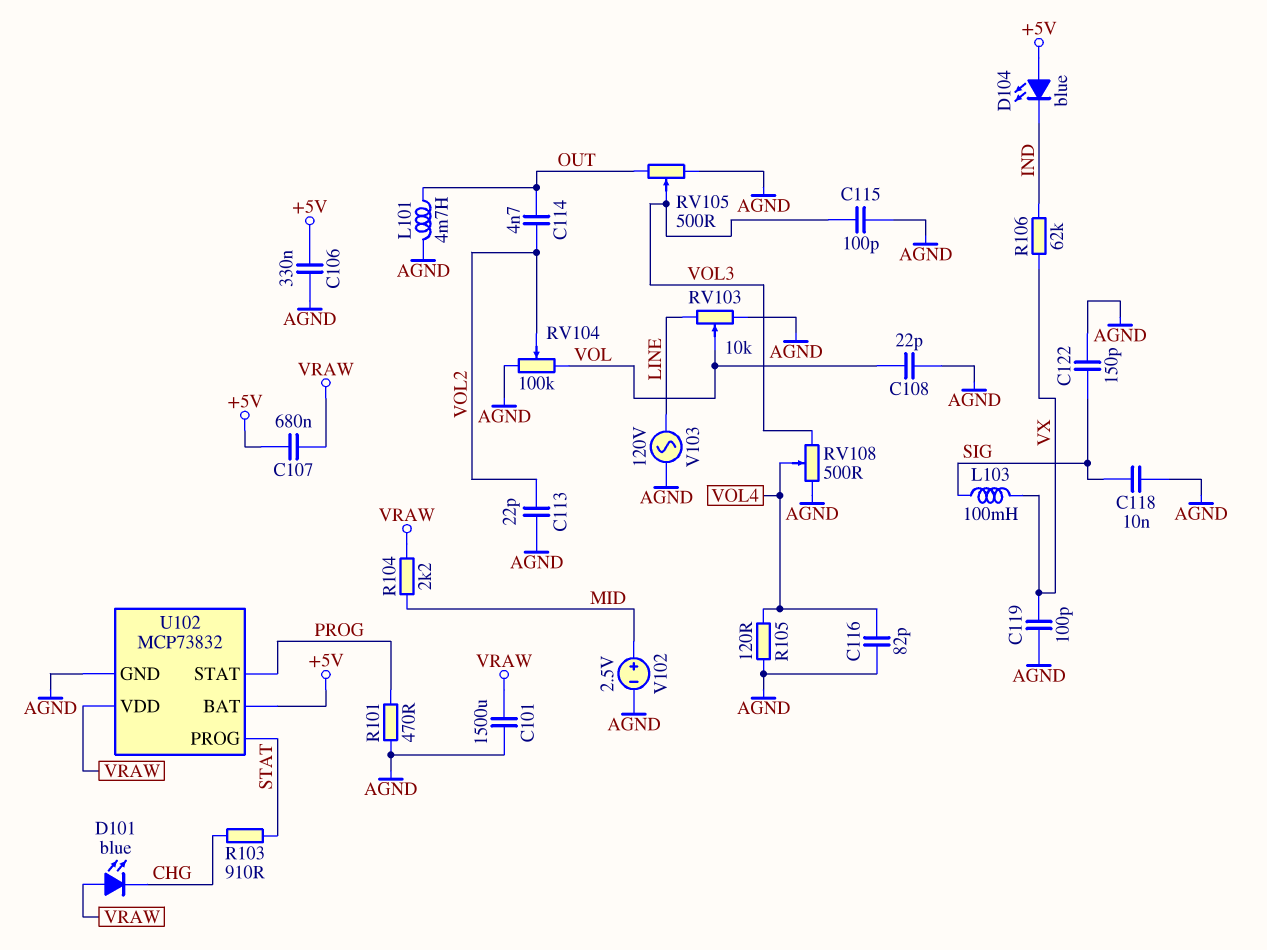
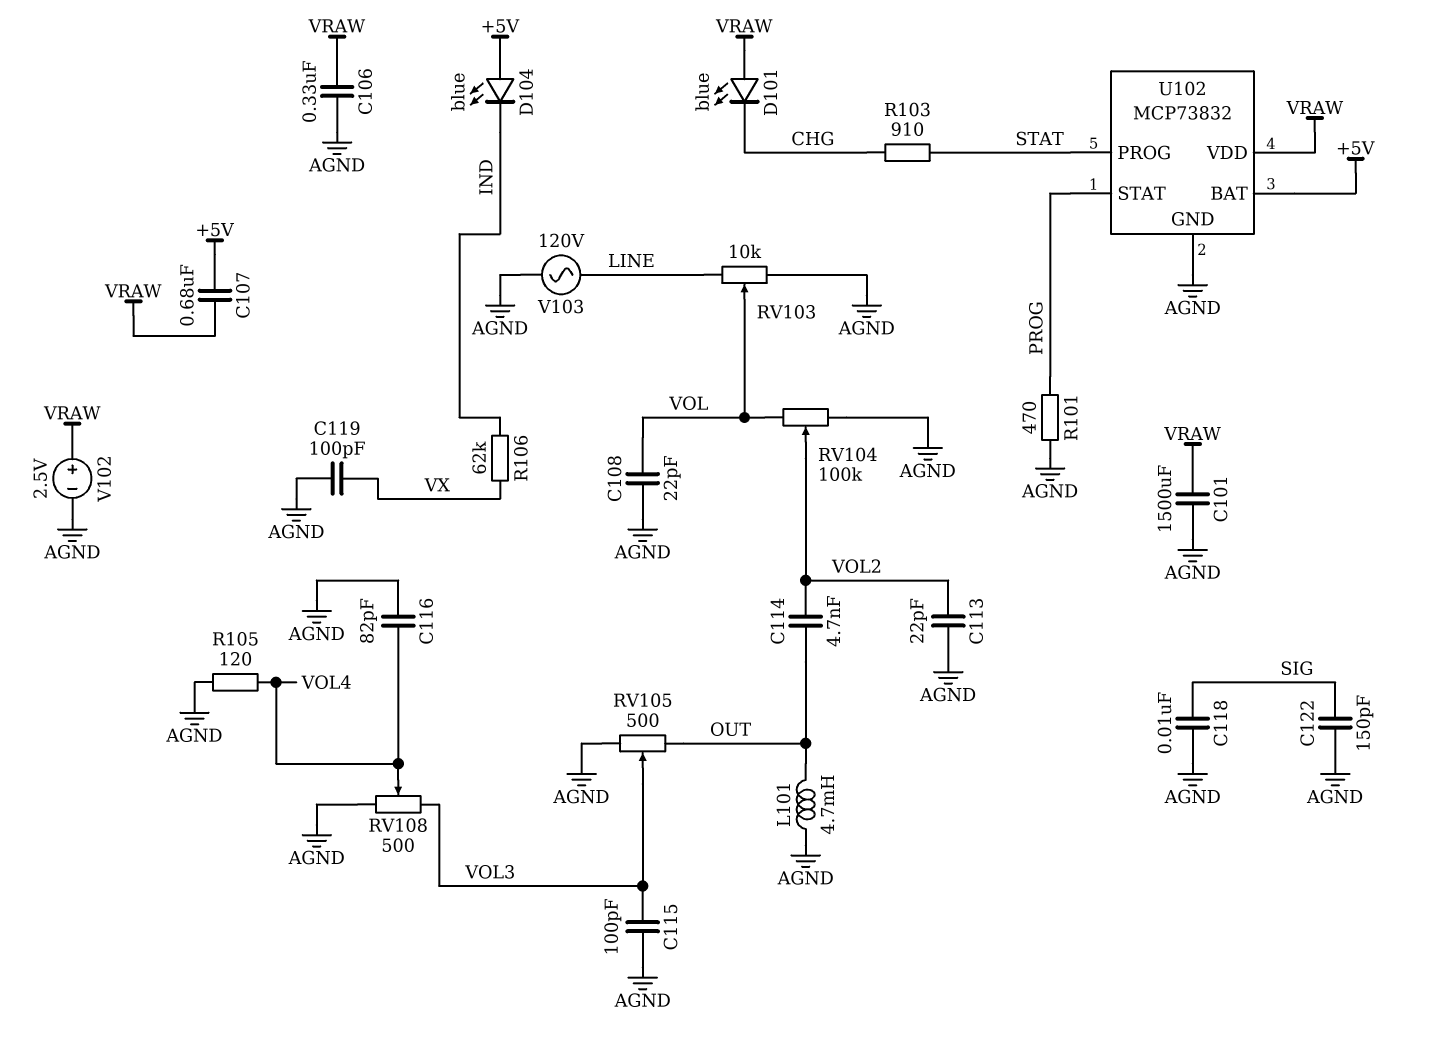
C106: 330nF (+5V, AGND) -> 330nF (AGND, VRAW)
L103: 100mH (SIG, VX) -> none
R104: 2.2k (MID, VRAW) -> none
V102: 2.5V (plus MID, minus AGND) -> 2.5V (plus VRAW, minus AGND)

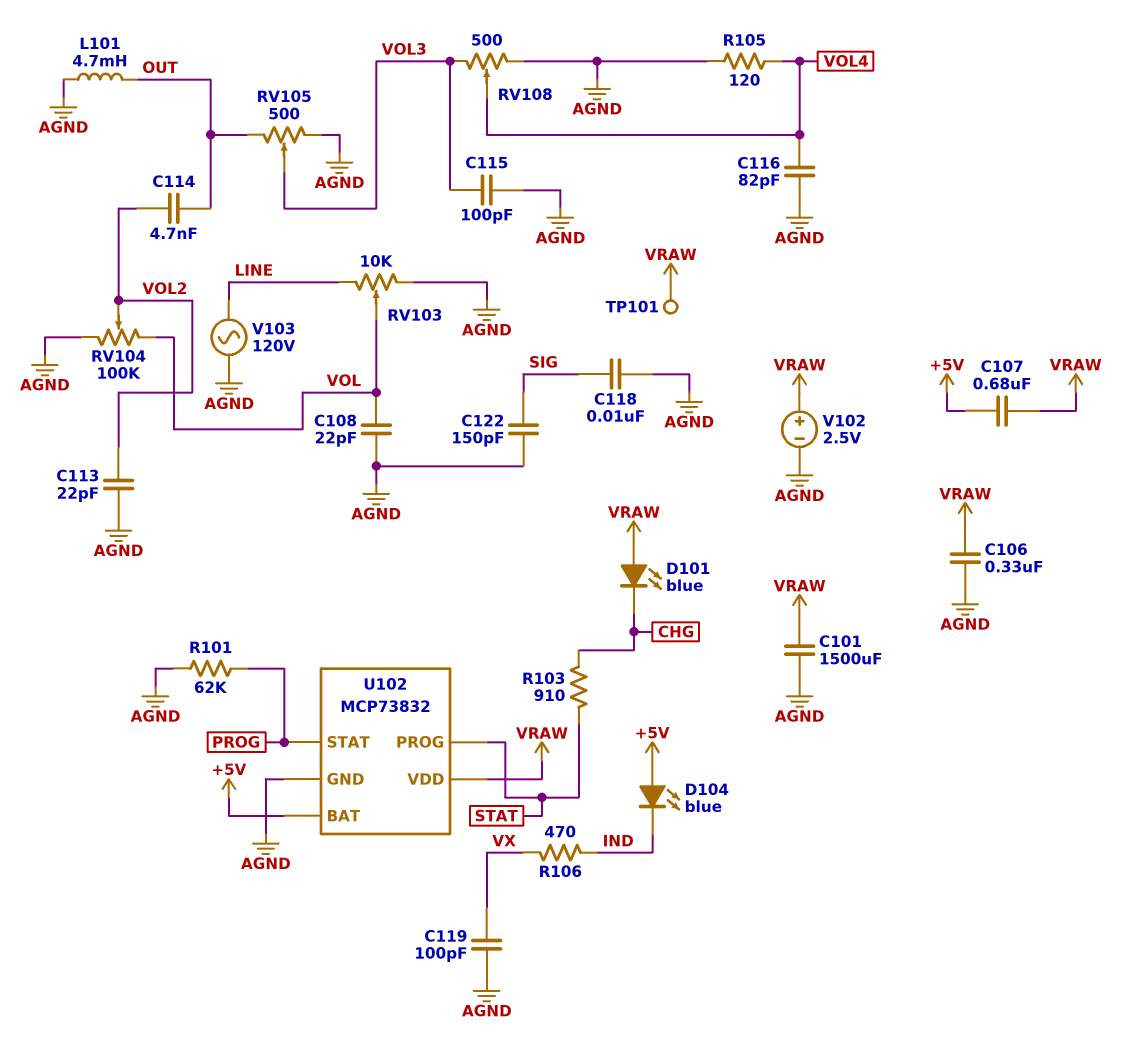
R101: 470 (AGND, PROG) -> 62k (AGND, PROG)
R106: 62k (IND, VX) -> 470 (IND, VX)
TP101: none -> test point (VRAW)

